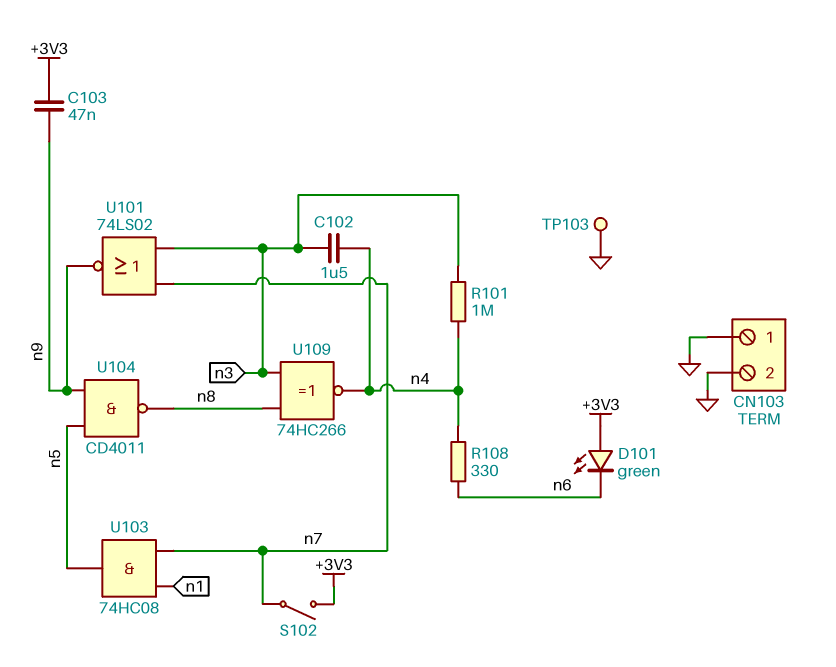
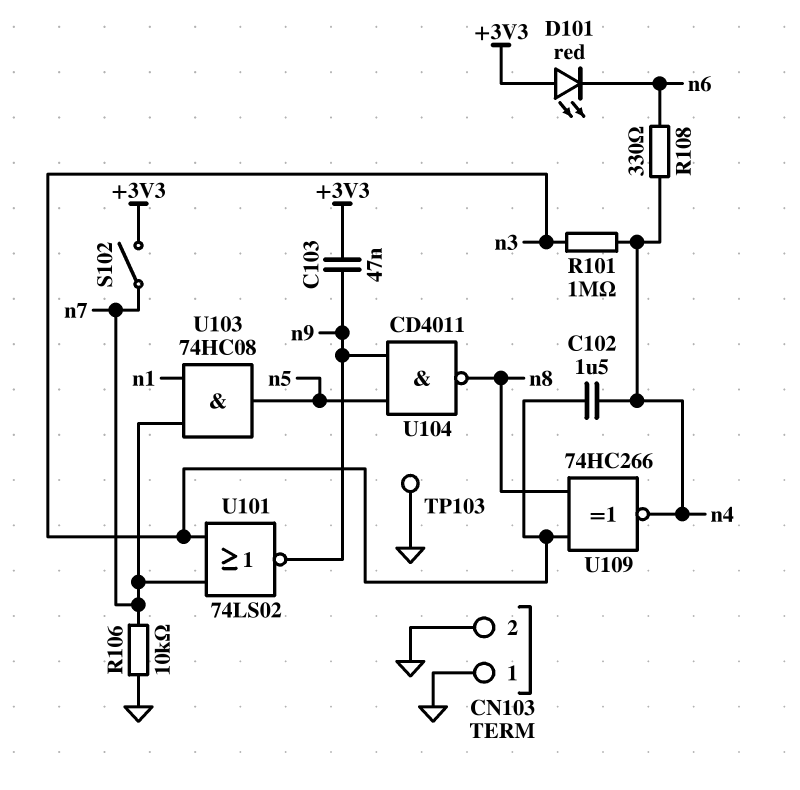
D101: LED green (A +3V3, K n6) -> LED red (A +3V3, K n6)
R106: none -> 10k (GND, n7)

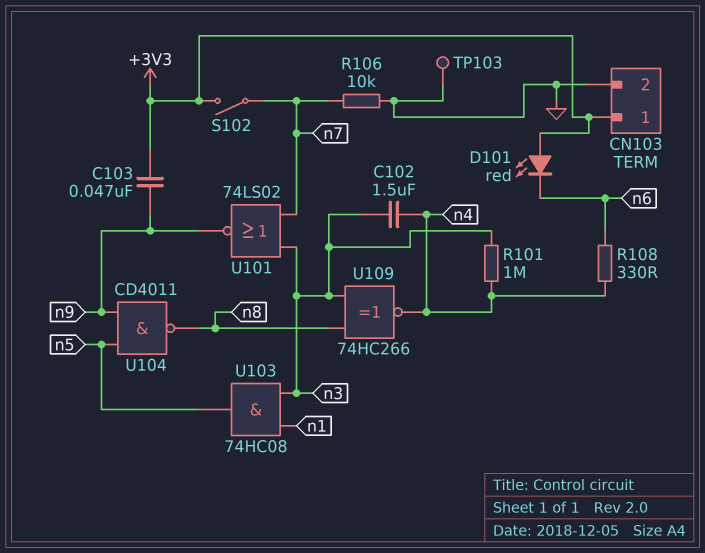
CN103 pin 1: GND -> +3V3
U103: AND 74HC08 (in n1, in n7, out n5) -> AND 74HC08 (in n1, in n3, out n5)

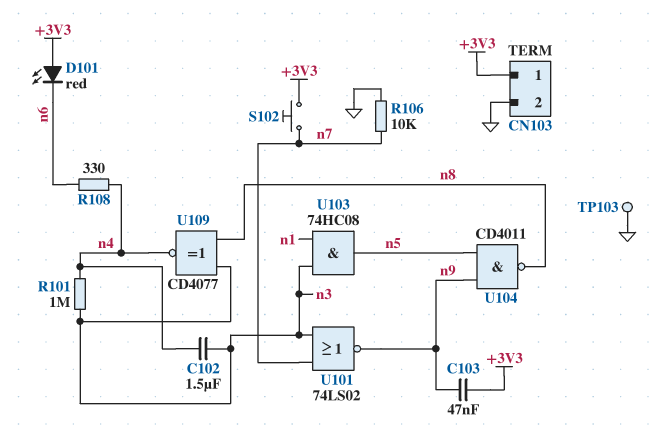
S102: switch (+3V3, n7) -> button (+3V3, n7)
U109: XNOR 74HC266 (in n3, in n8, out n4) -> XNOR CD4077 (in n3, in n8, out n4)

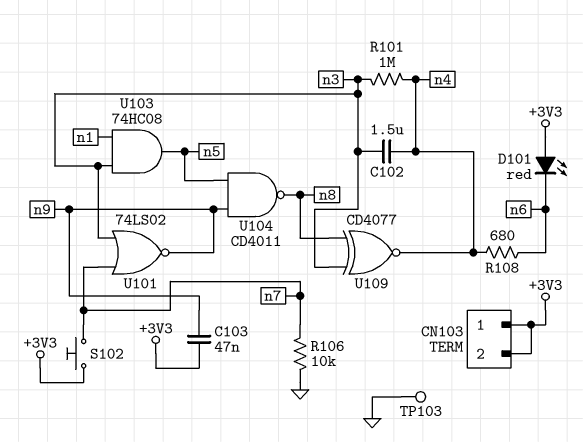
CN103 pin 2: GND -> +3V3
R108: 330 (n4, n6) -> 680 (n4, n6)

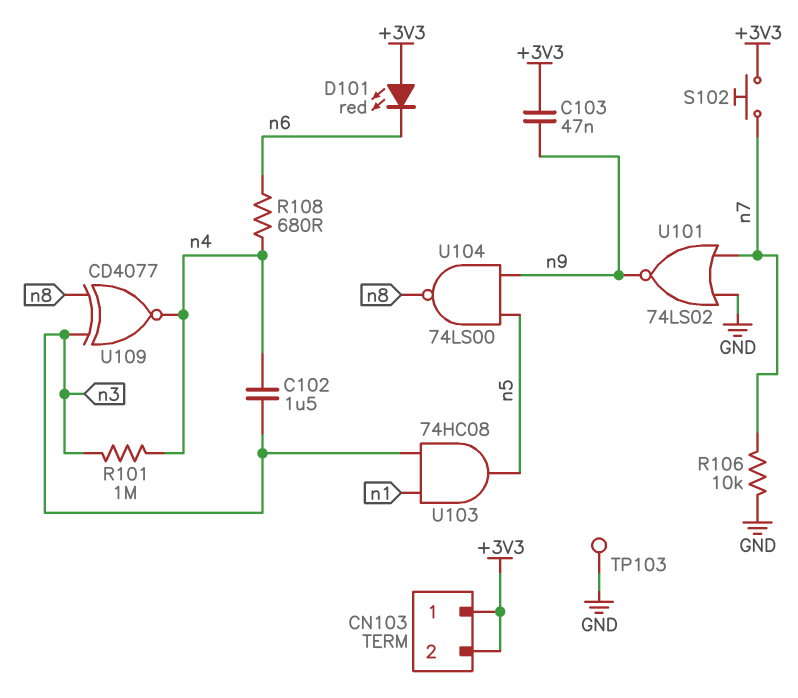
U101: NOR 74LS02 (in n3, in n7, out n9) -> NOR 74LS02 (in GND, in n7, out n9)
U104: NAND CD4011 (in n5, in n9, out n8) -> NAND 74LS00 (in n5, in n9, out n8)

